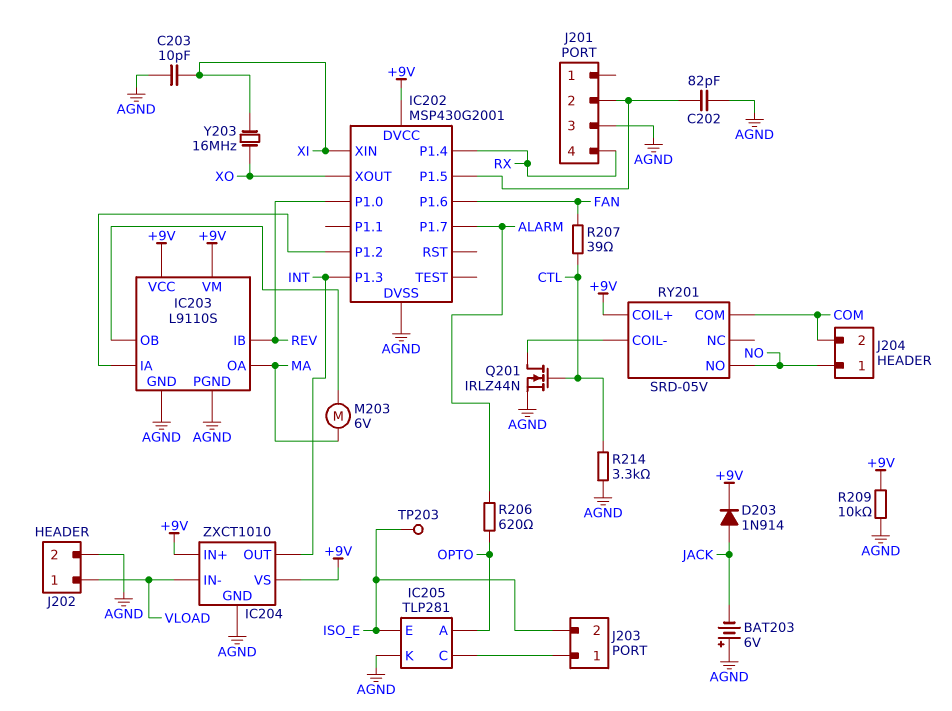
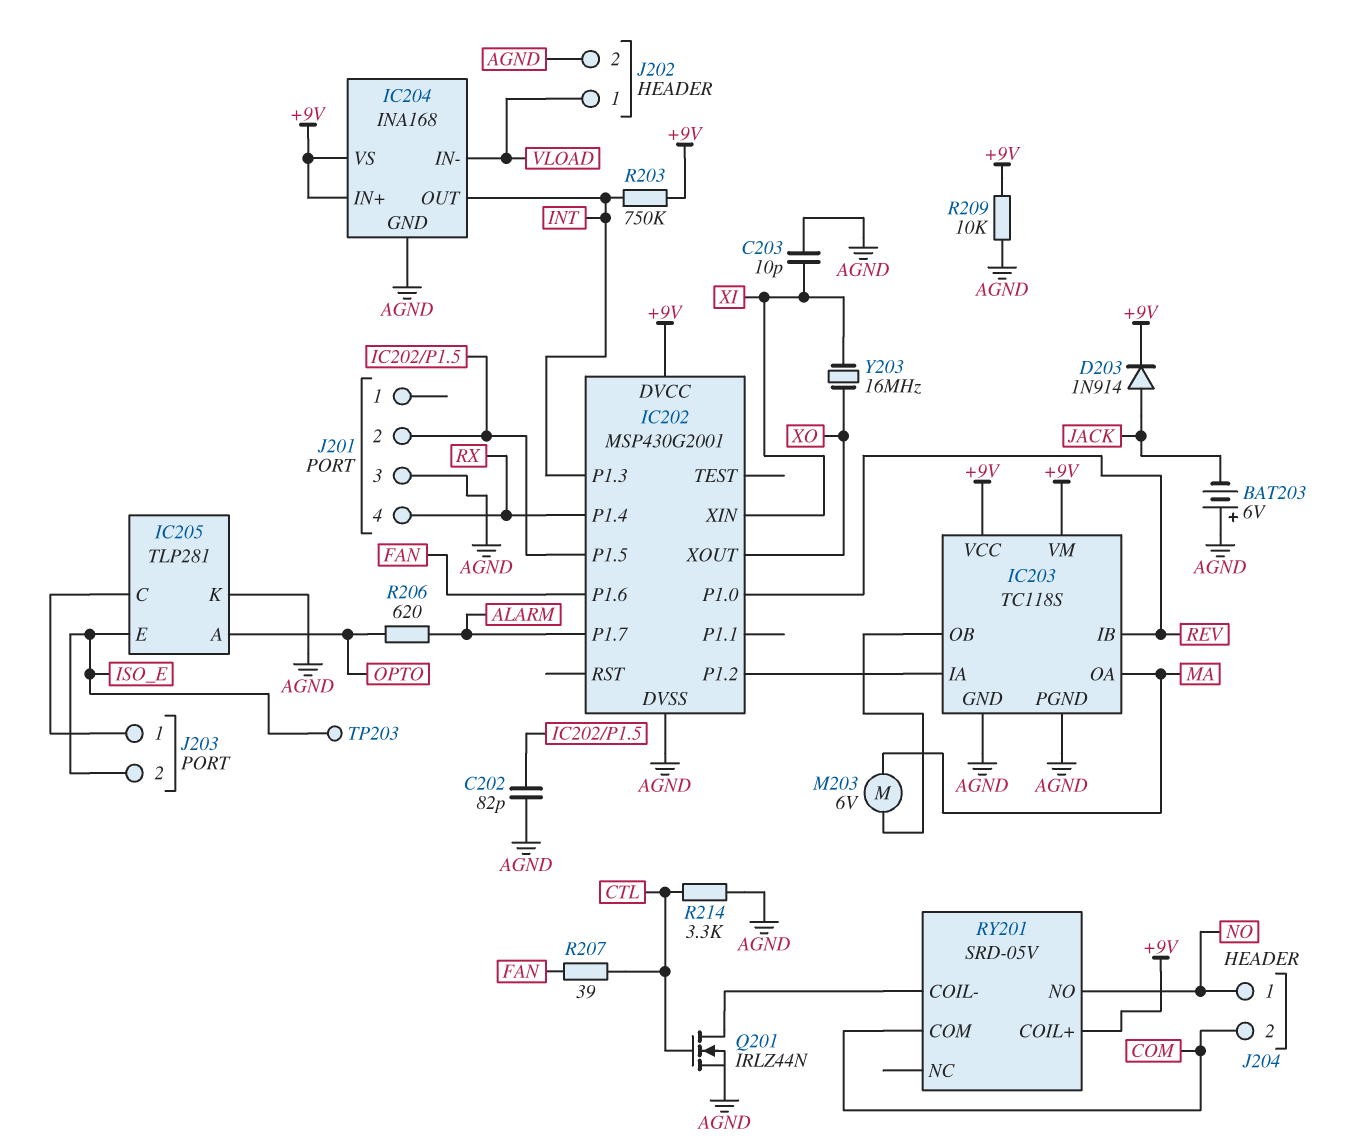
IC203: L9110S -> TC118S
IC204: ZXCT1010 -> INA168
R203: none -> 750k (+9V, INT)

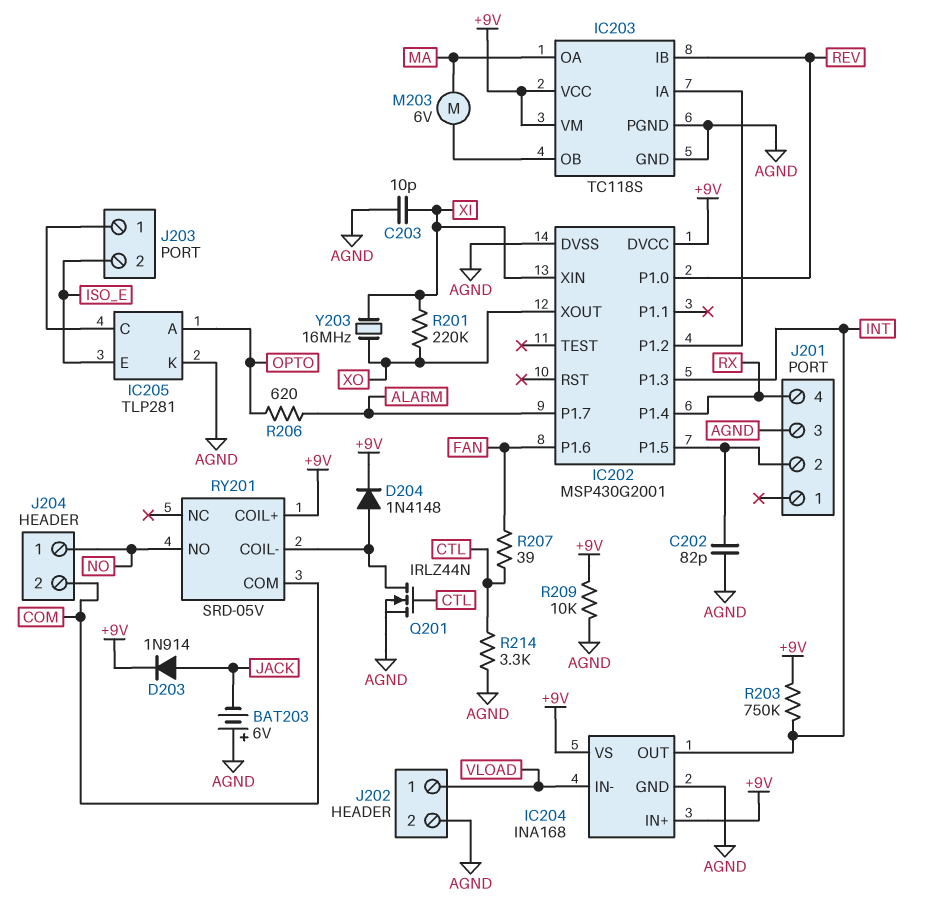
D204: none -> diode 1N4148 (A RY201/COIL-, K +9V)
R201: none -> 220k (XI, XO)
TP203: test point (ISO_E) -> none

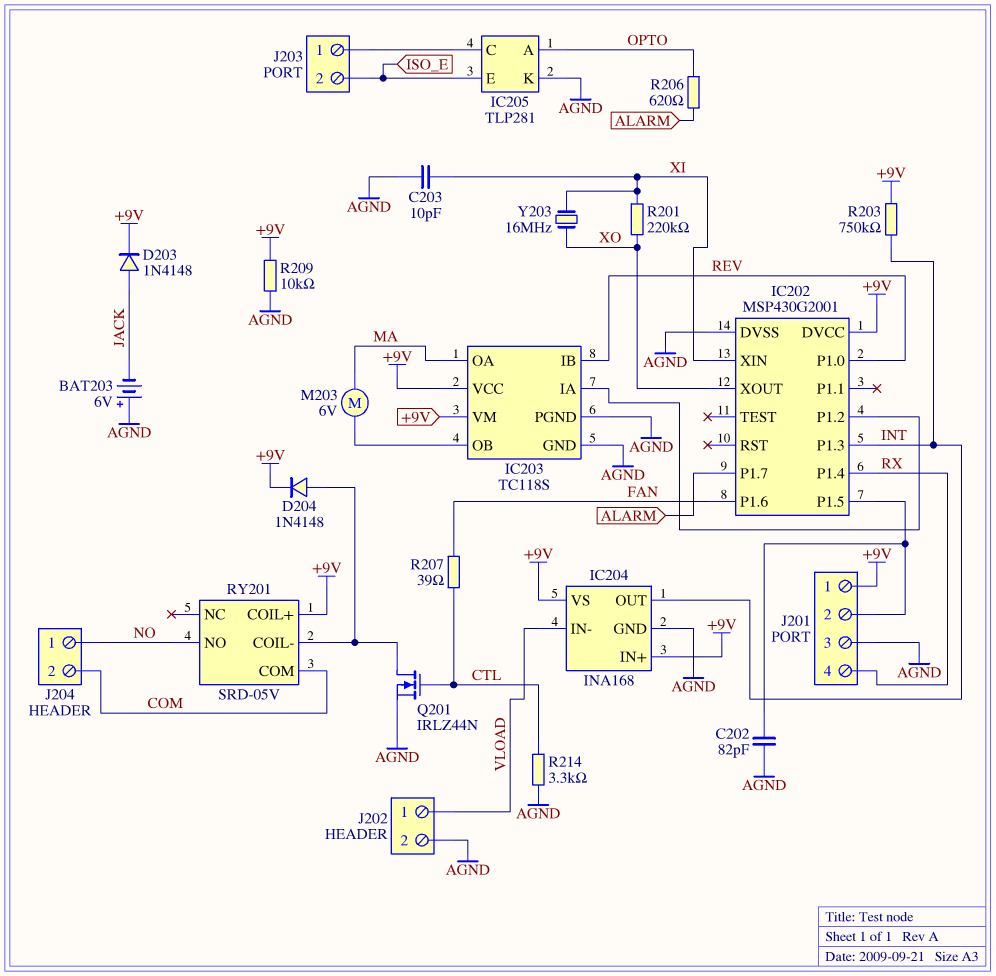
D203: diode 1N914 (A JACK, K +9V) -> diode 1N4148 (A JACK, K +9V)
J201 pin 1: none -> +9V

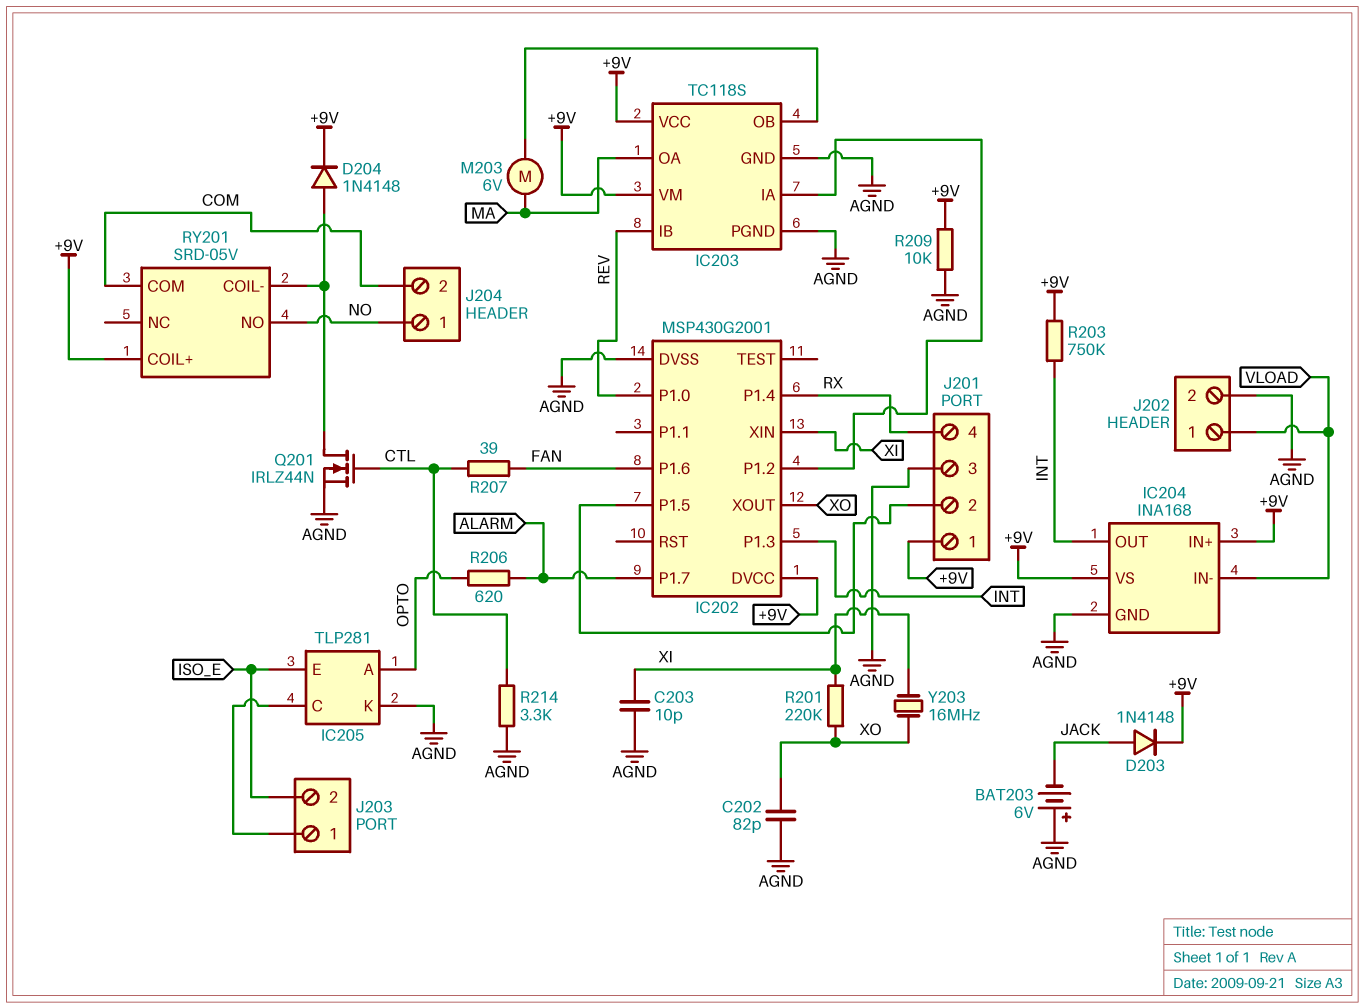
C202: 82pF (AGND, IC202/P1.5) -> 82pF (AGND, XO)

